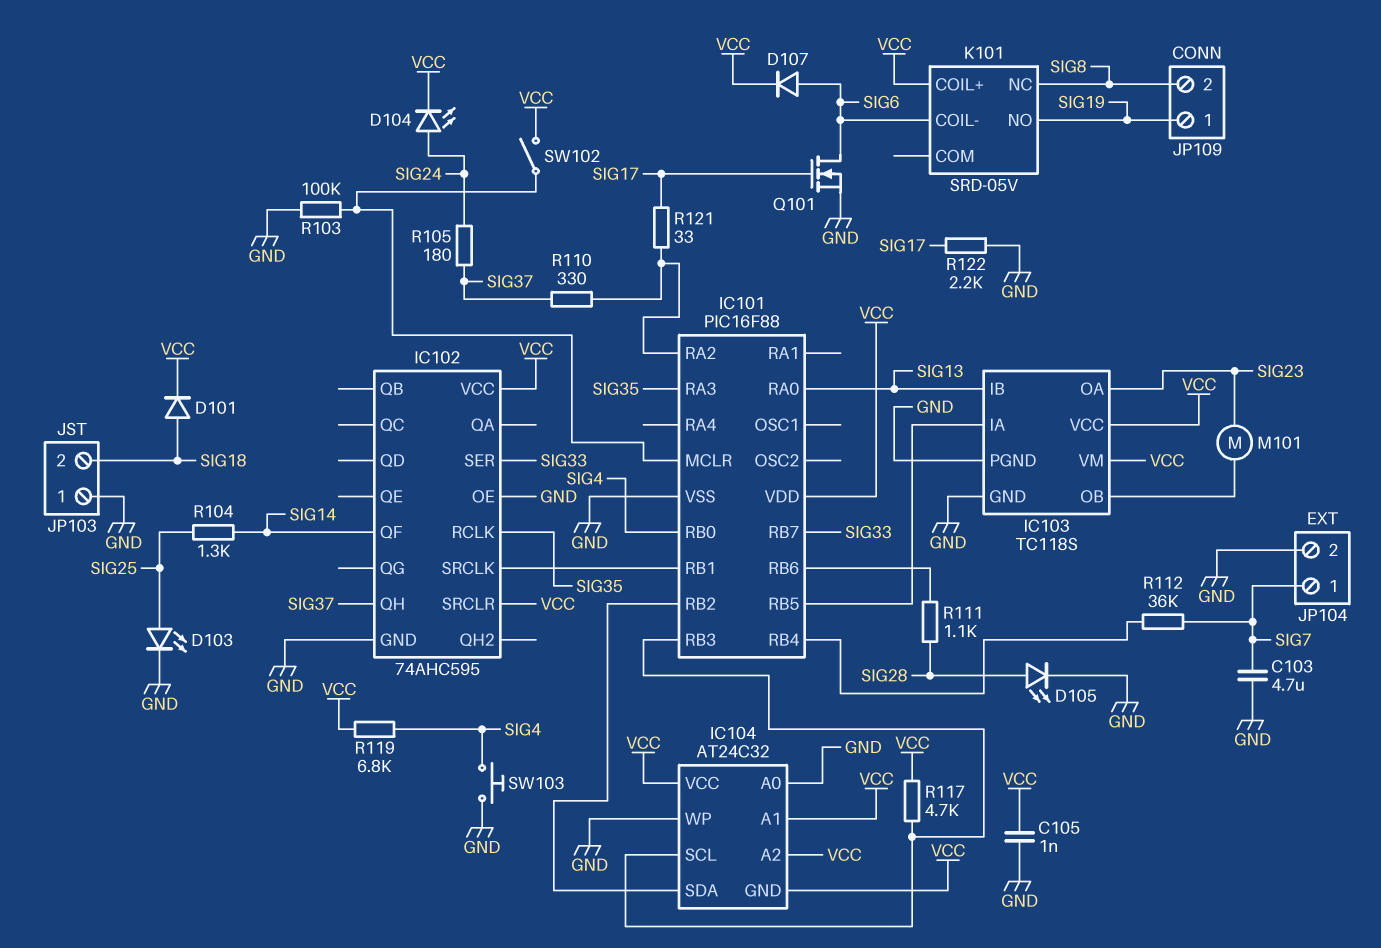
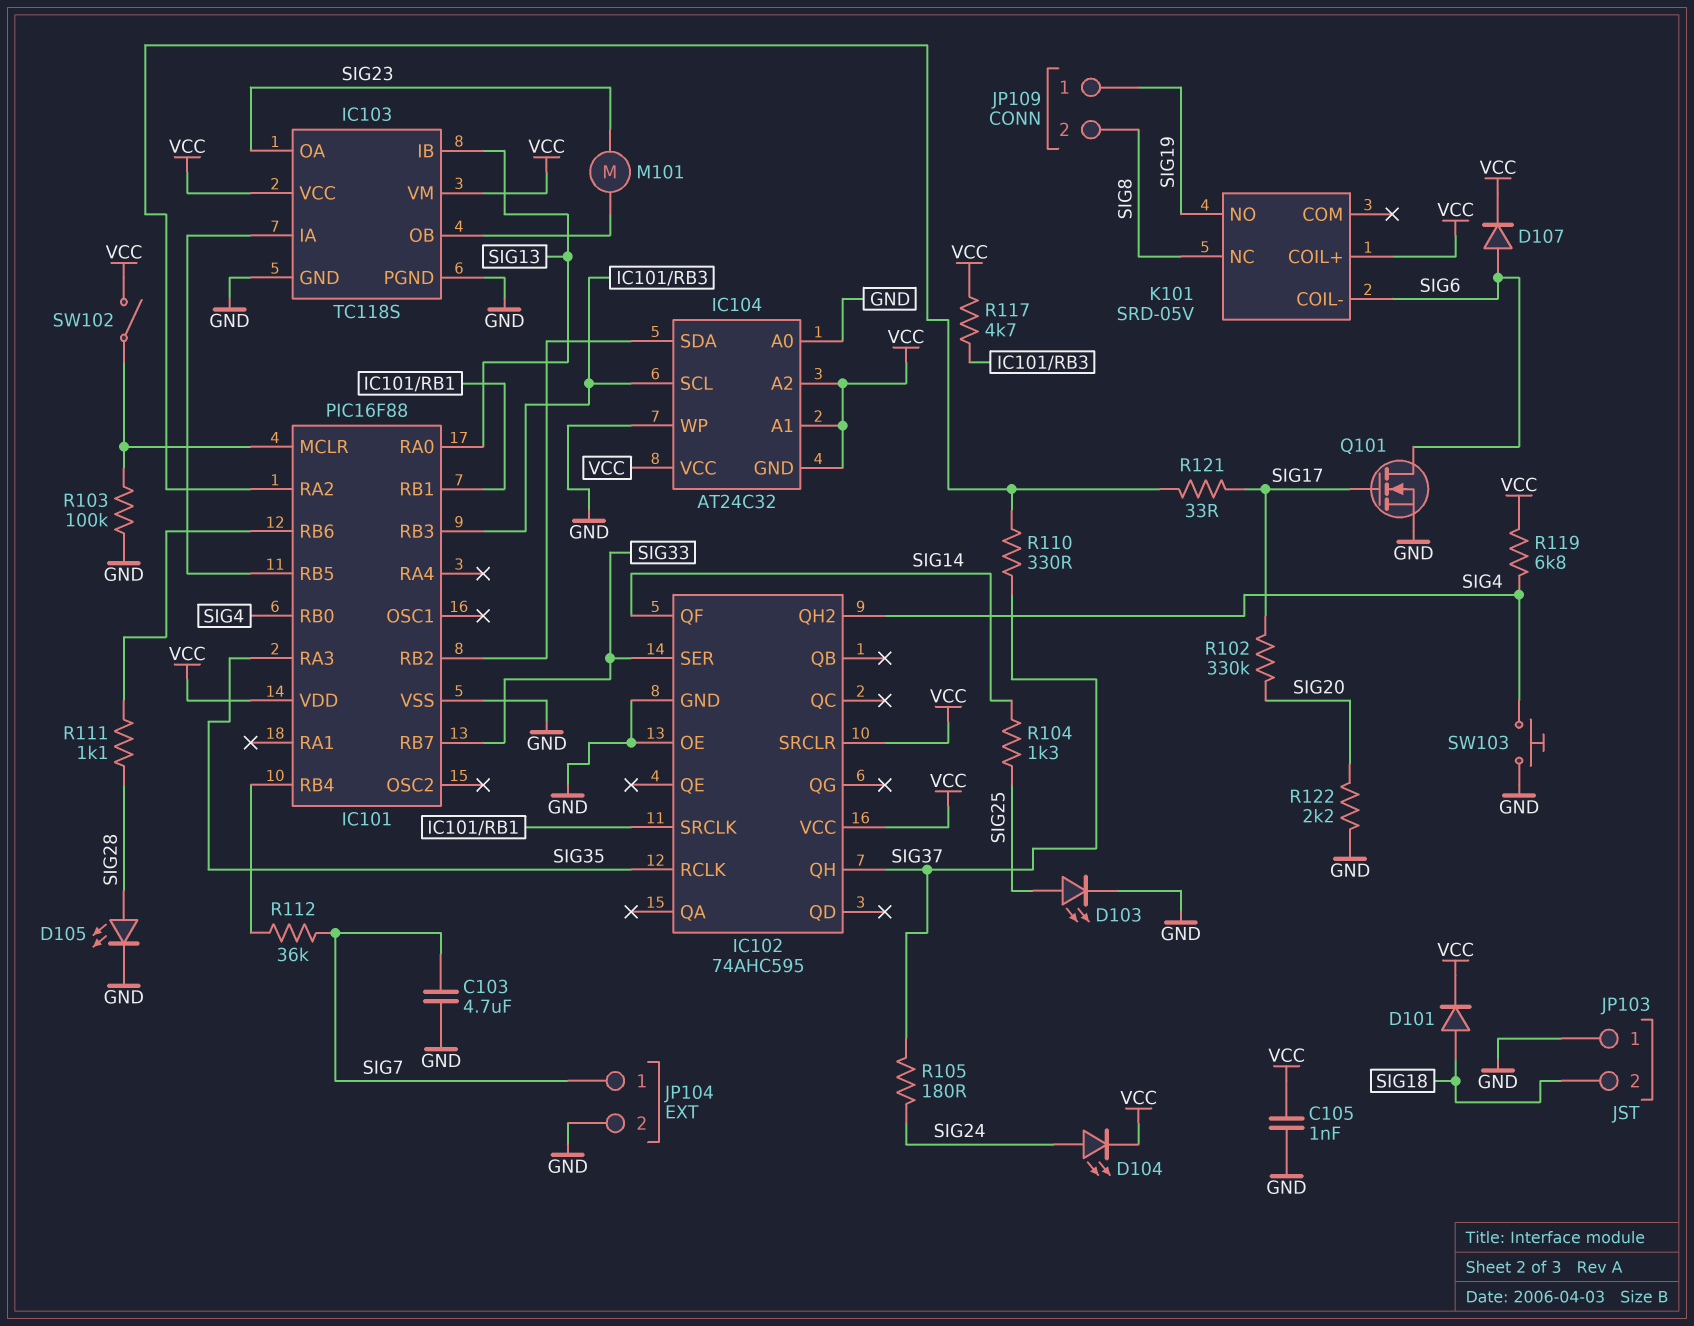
IC102 pin QH2: none -> SIG4
R102: none -> 330k (SIG17, SIG20)
R122: 2.2k (GND, SIG17) -> 2.2k (GND, SIG20)

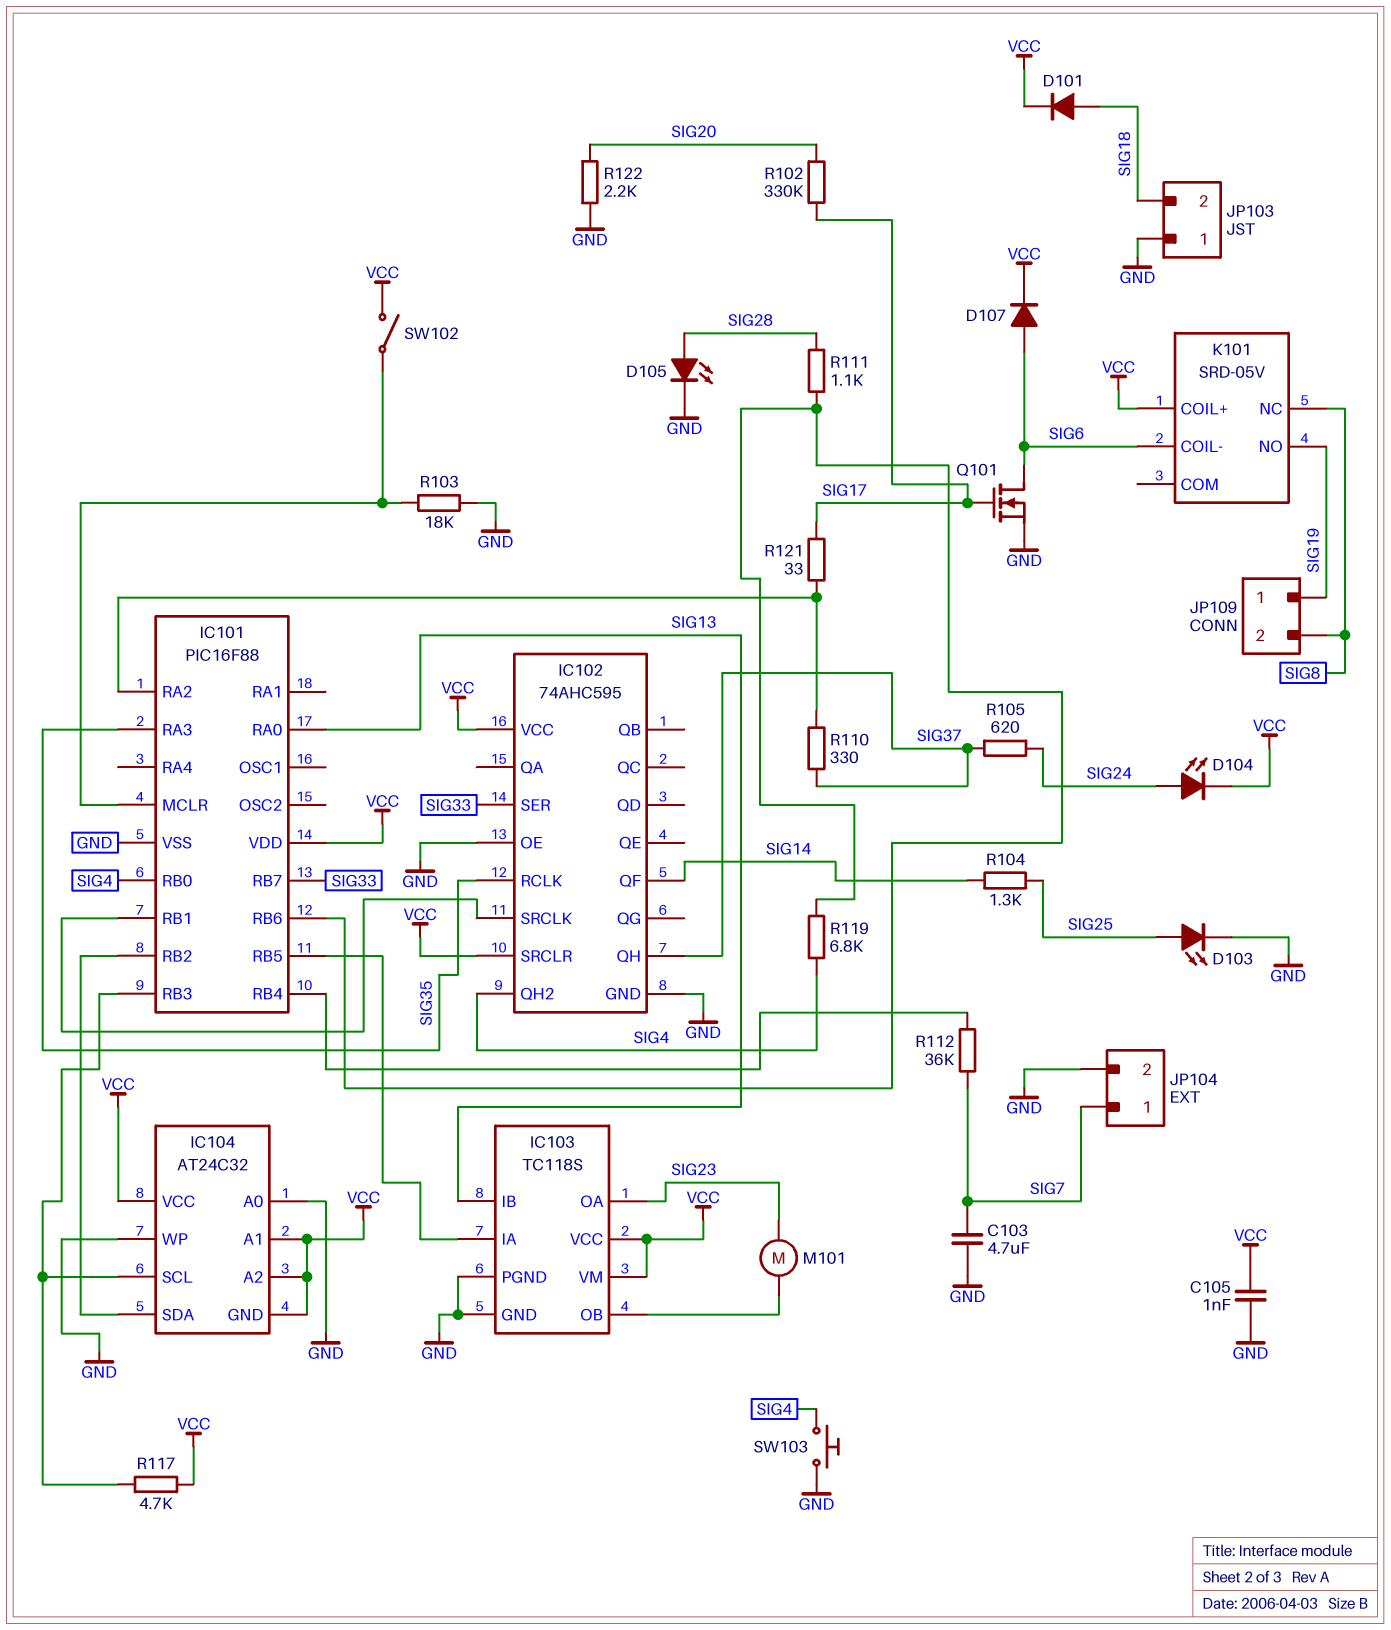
R103: 100k (GND, IC101/MCLR) -> 18k (GND, IC101/MCLR)
R105: 180 (SIG24, SIG37) -> 620 (SIG24, SIG37)
R119: 6.8k (SIG4, VCC) -> 6.8k (IC101/RB6, SIG4)

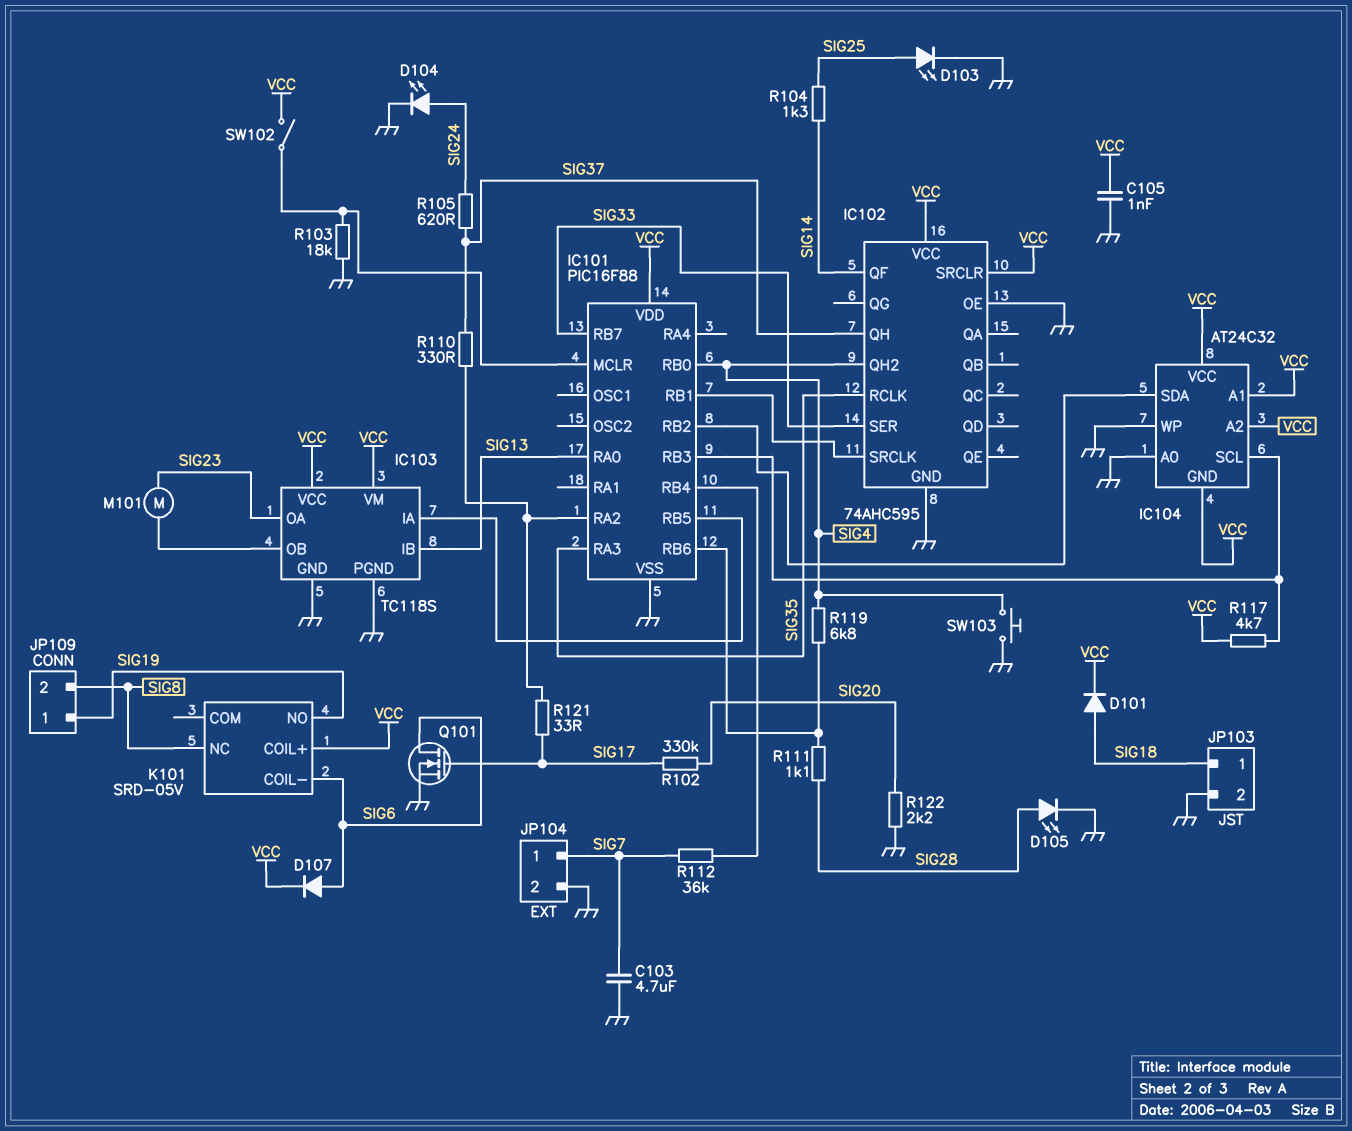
D104: LED (A SIG24, K VCC) -> LED (A SIG24, K GND)
JP103 pin 1: GND -> SIG18
JP103 pin 2: SIG18 -> GND

